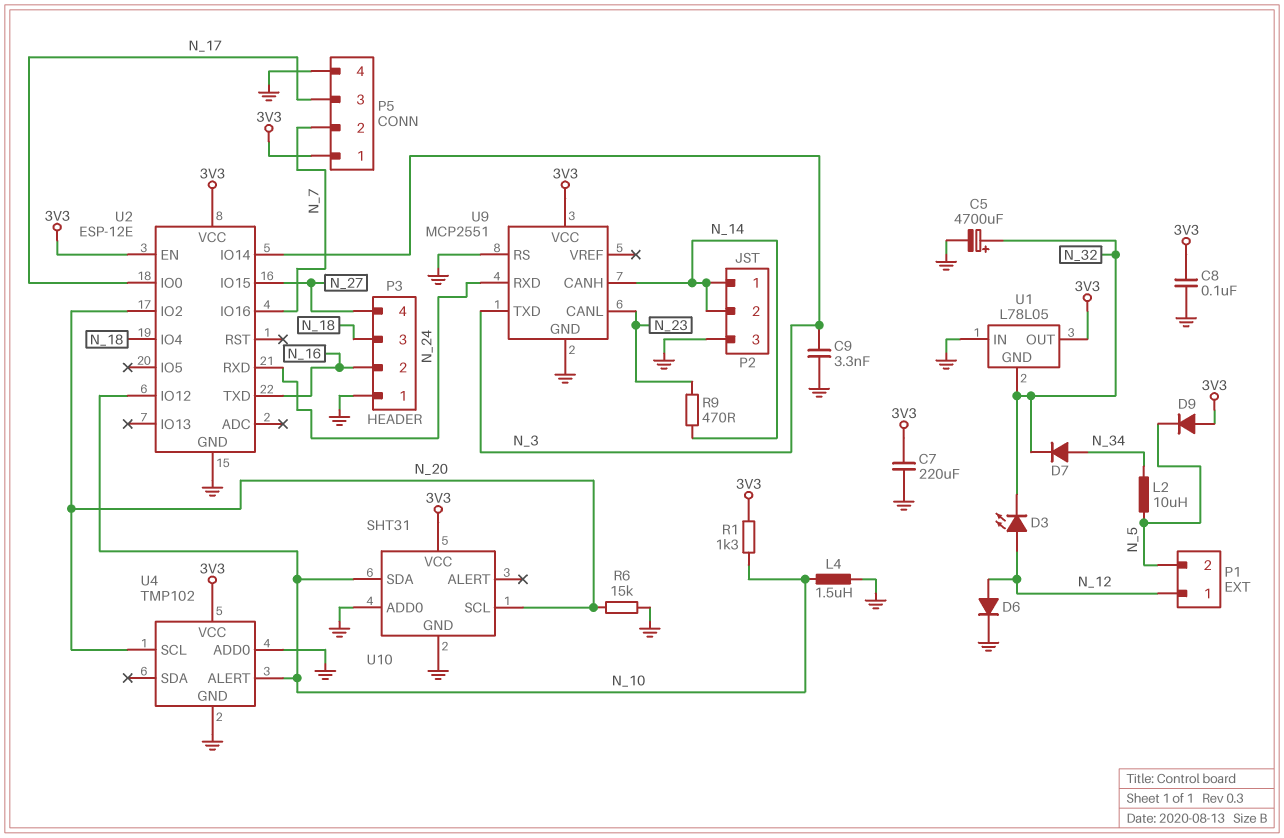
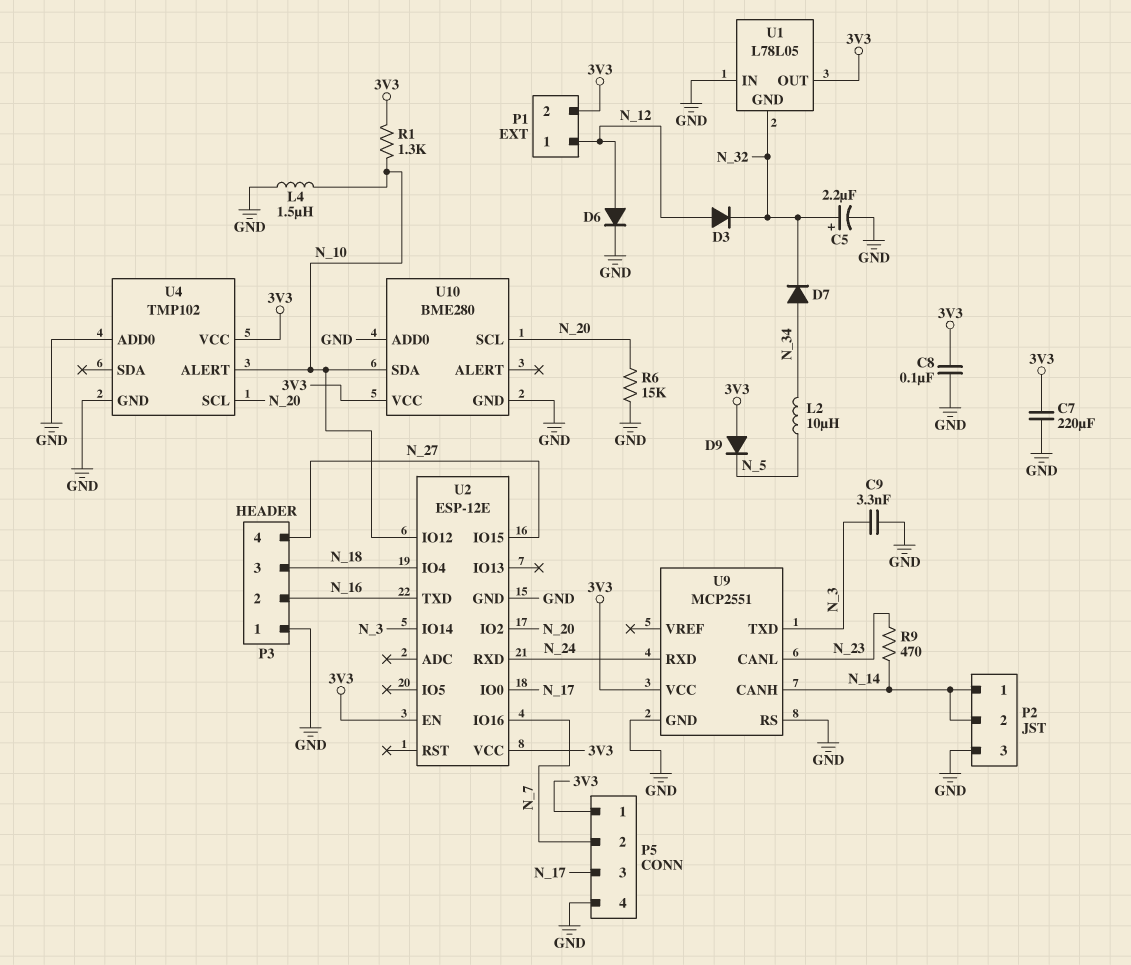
C5: 4700uF (plus N_32, minus GND) -> 2.2uF (plus N_32, minus GND)
D3: LED (A N_12, K N_32) -> diode (A N_12, K N_32)
P1 pin 2: N_5 -> 3V3
U10: SHT31 -> BME280

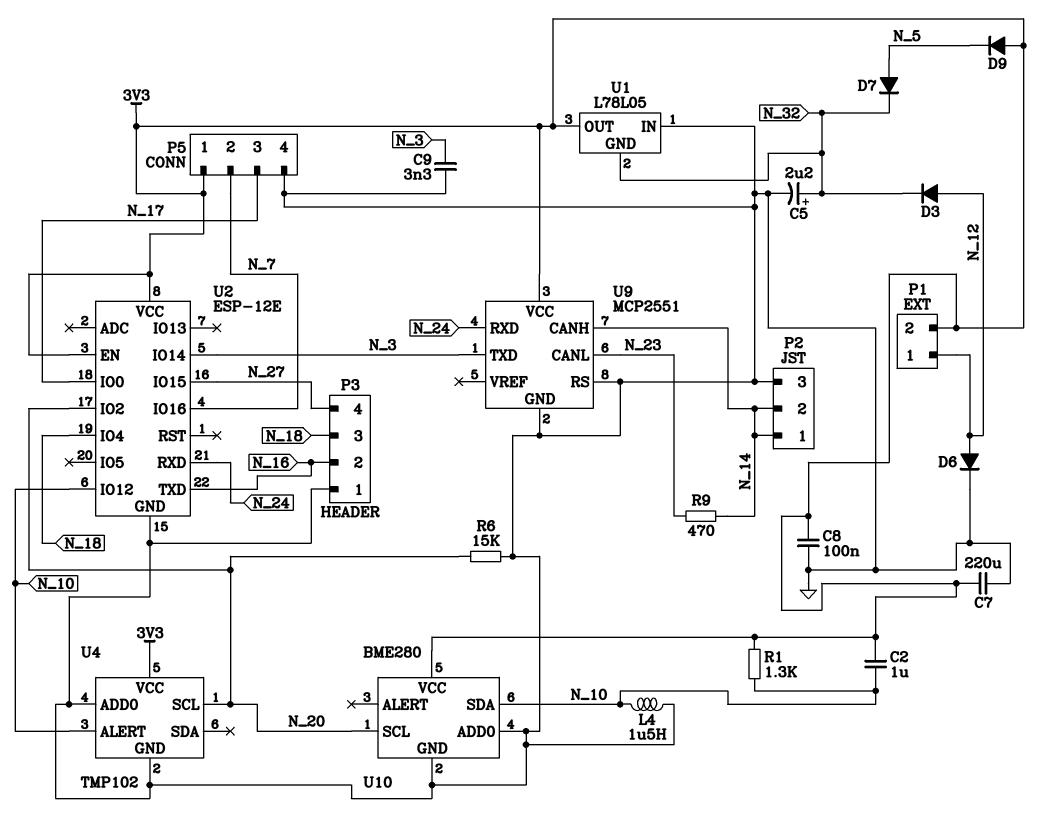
C2: none -> 1uF (3V3, N_10)
D7: diode (A N_34, K N_32) -> diode (A N_5, K N_32)
L2: 10uH (N_5, N_34) -> none

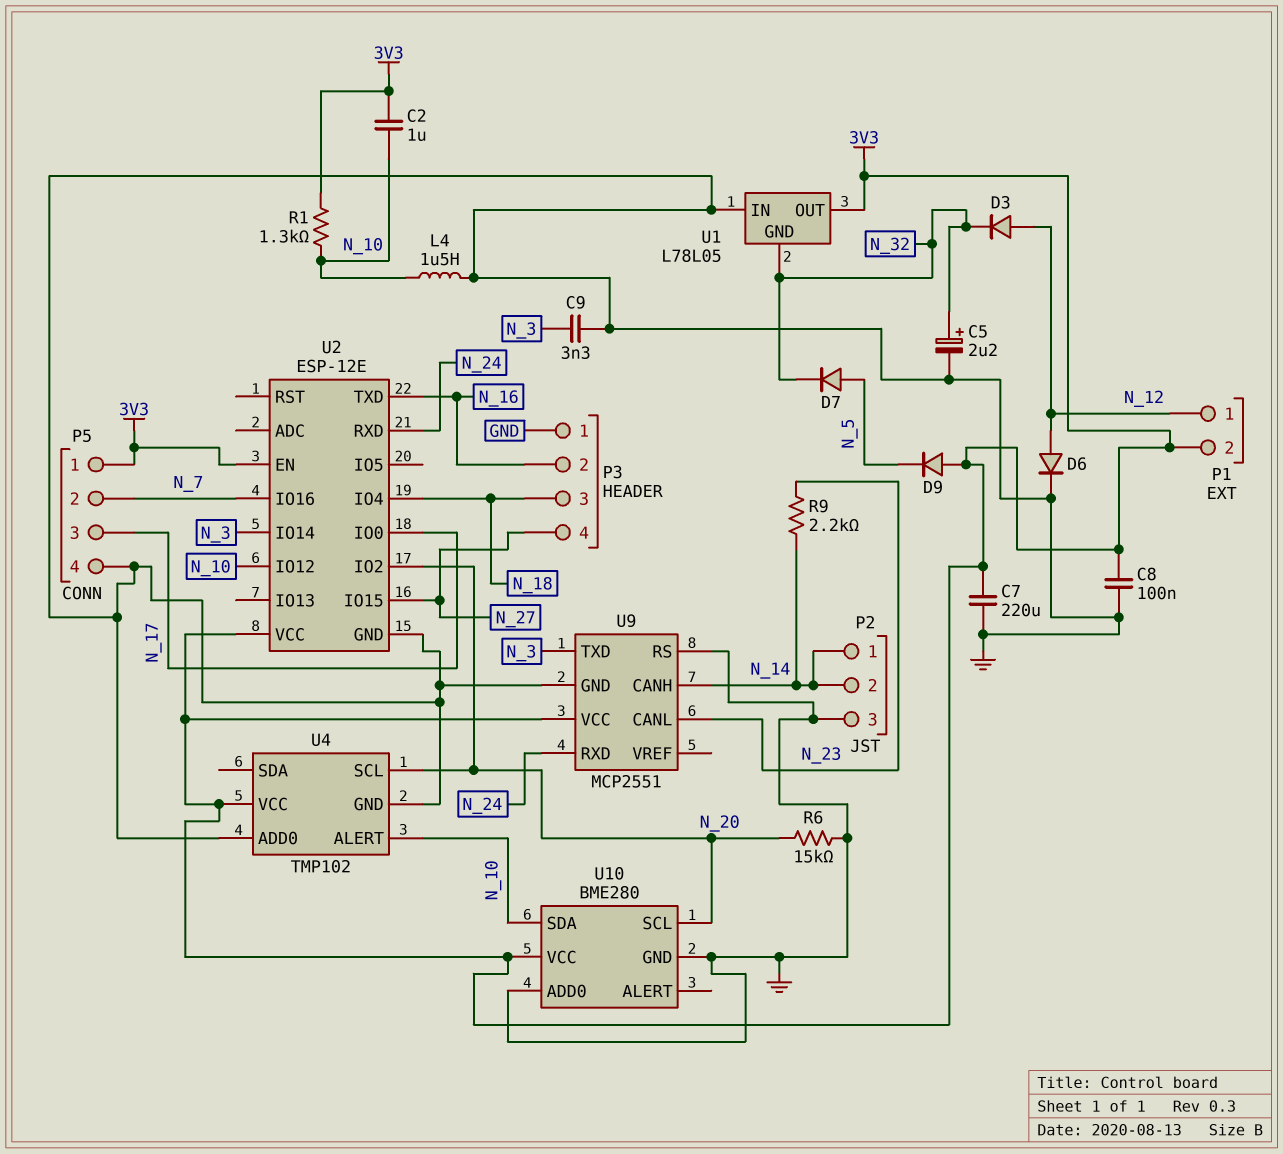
R9: 470 (N_14, N_23) -> 2.2k (N_14, N_23)

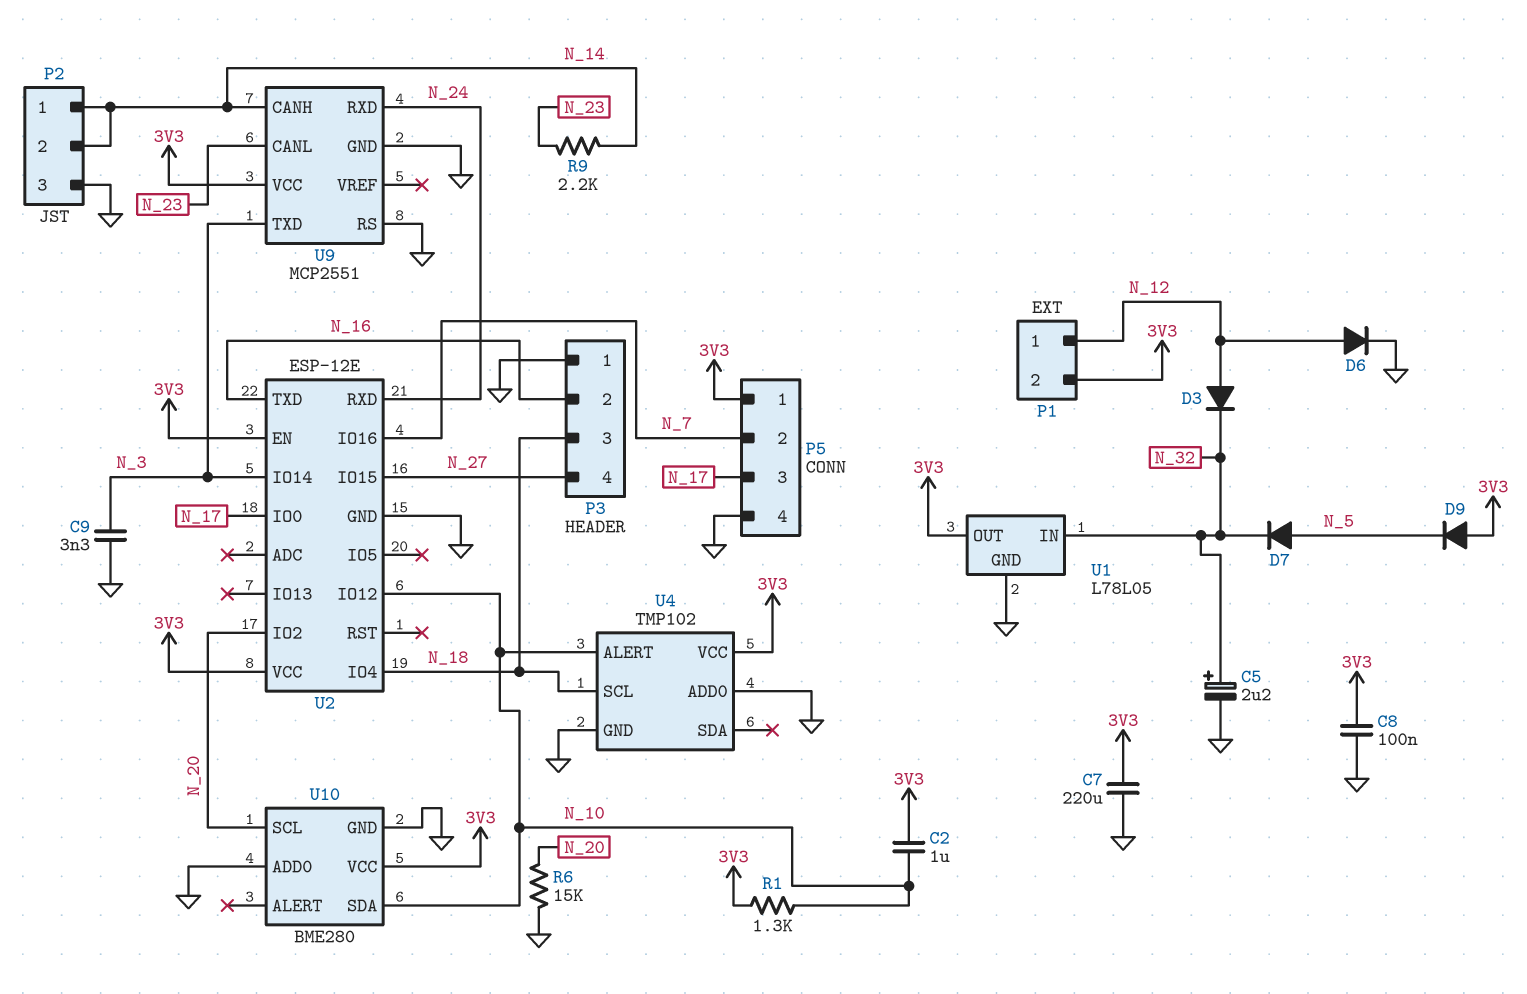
L4: 1.5uH (GND, N_10) -> none
U1 pin GND: N_32 -> GND
U1 pin IN: GND -> N_32
U4 pin SCL: N_20 -> N_18

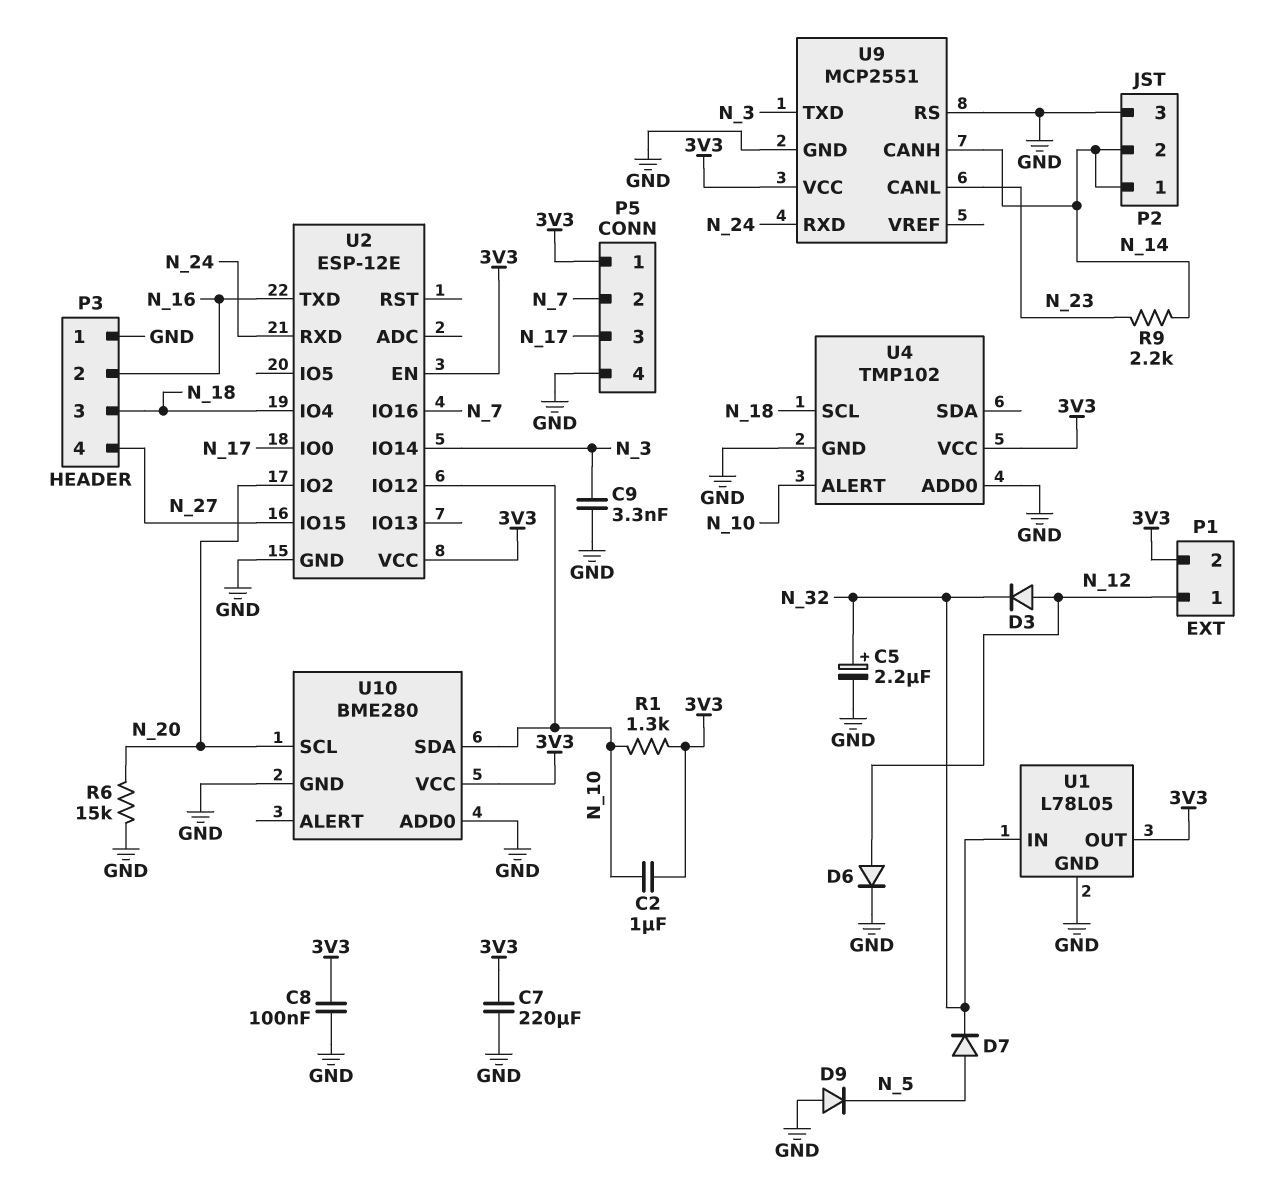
D9: diode (A 3V3, K N_5) -> diode (A GND, K N_5)

